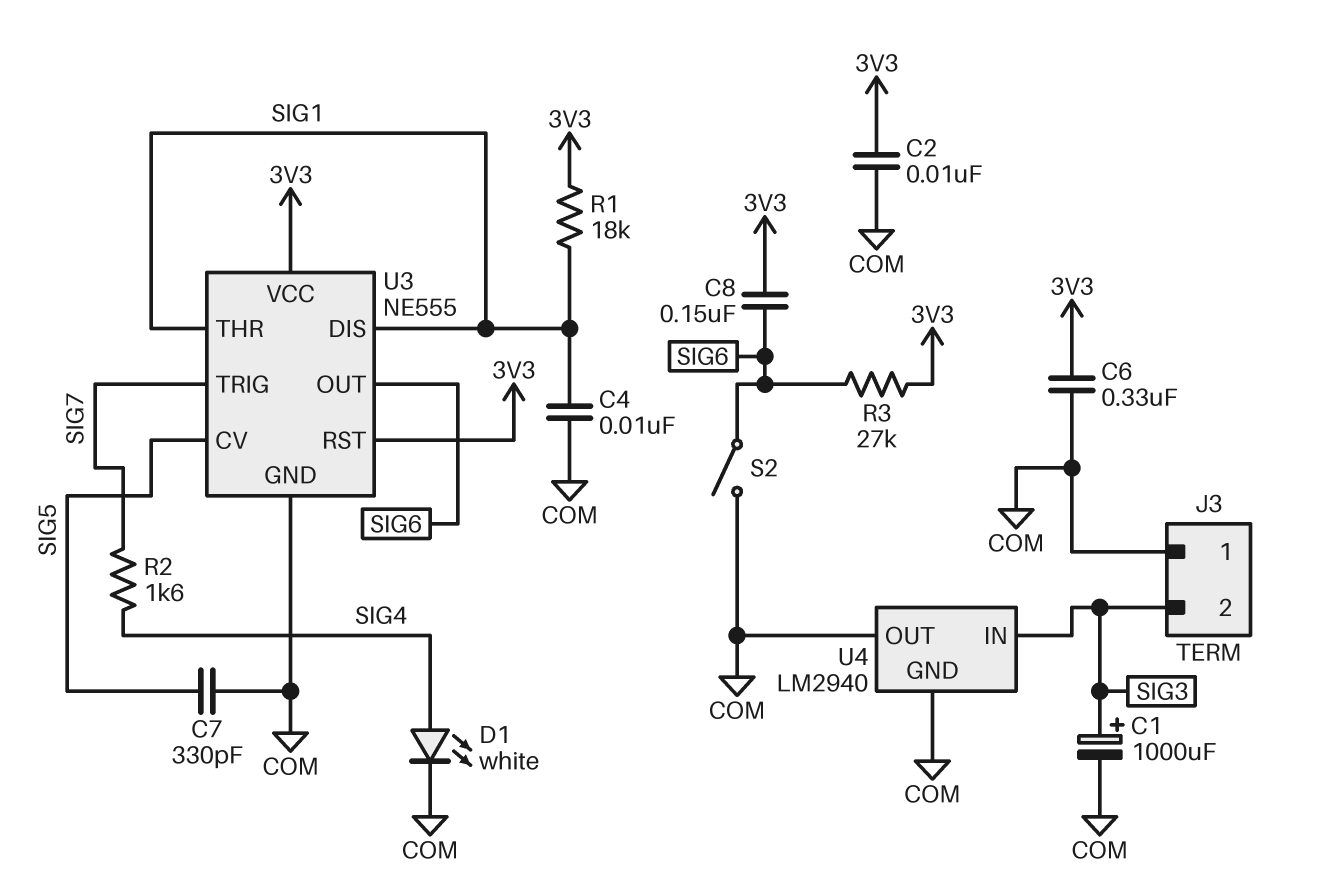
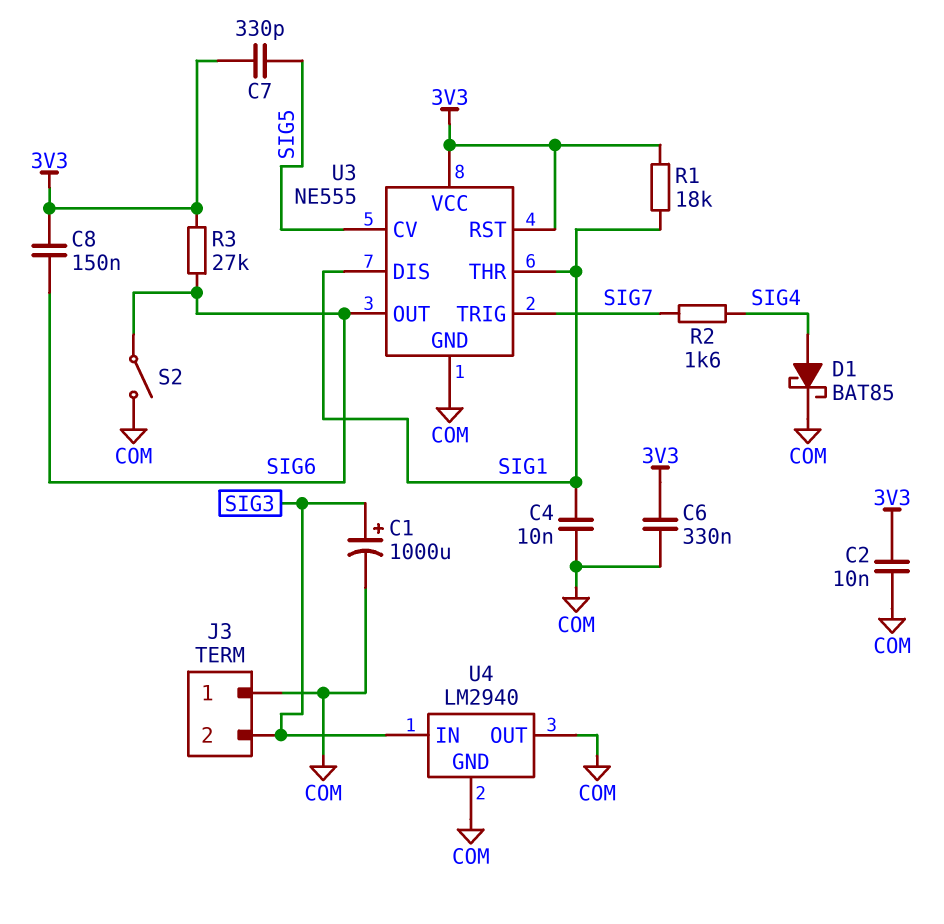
C7: 330pF (COM, SIG5) -> 330pF (3V3, SIG5)
D1: LED white (A SIG4, K COM) -> schottky BAT85 (A SIG4, K COM)

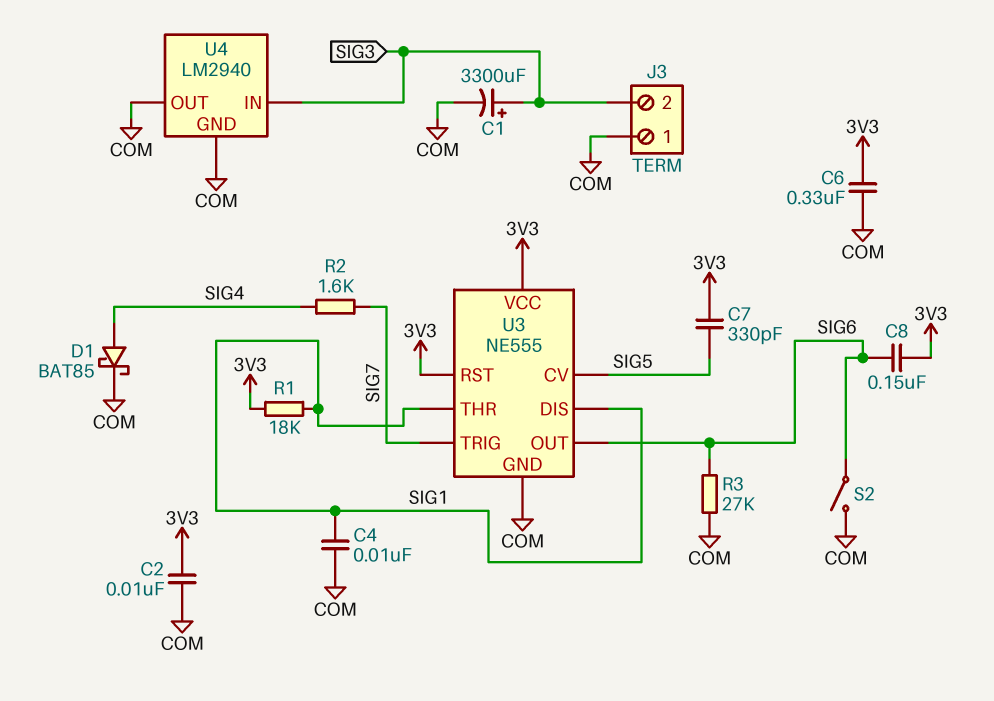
C1: 1000uF (plus SIG3, minus COM) -> 3300uF (plus SIG3, minus COM)
R3: 27k (3V3, SIG6) -> 27k (COM, SIG6)

